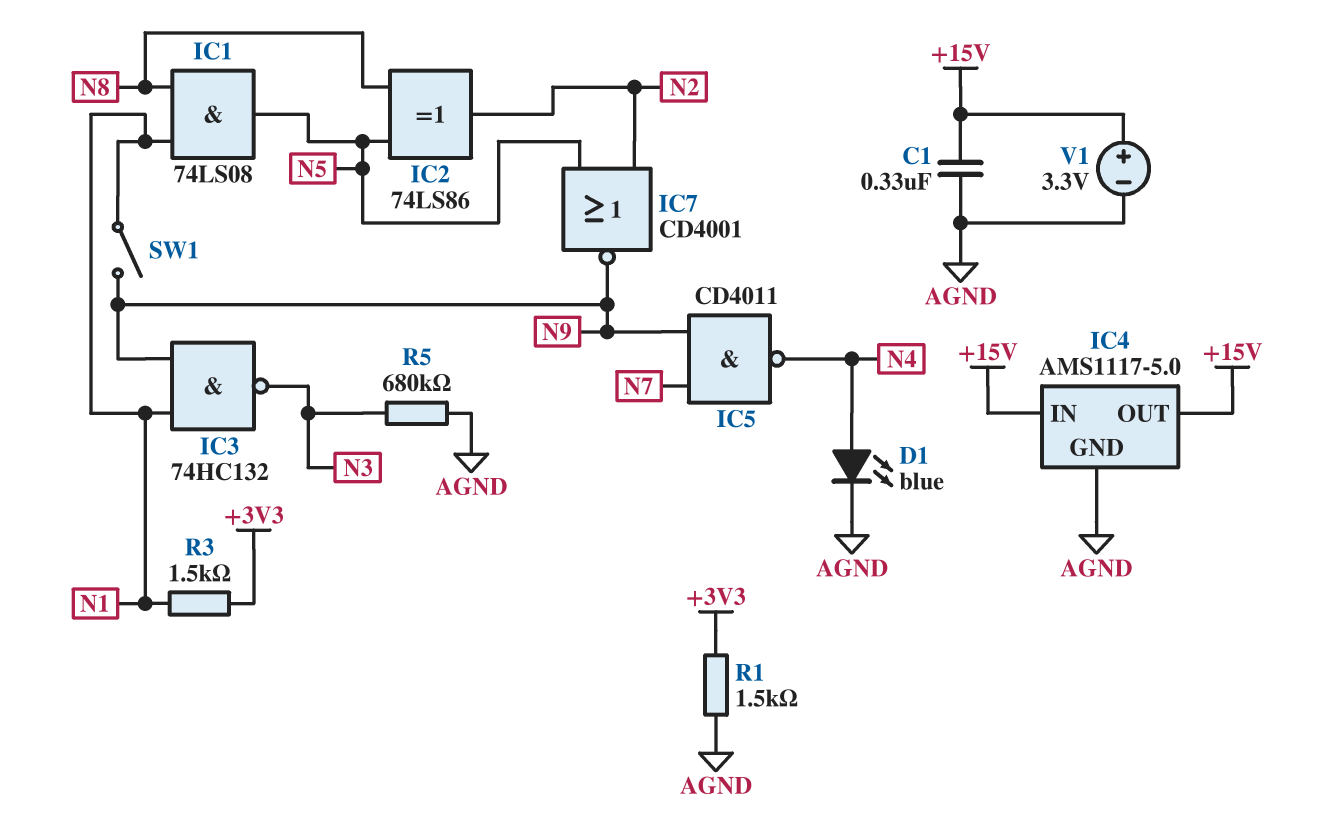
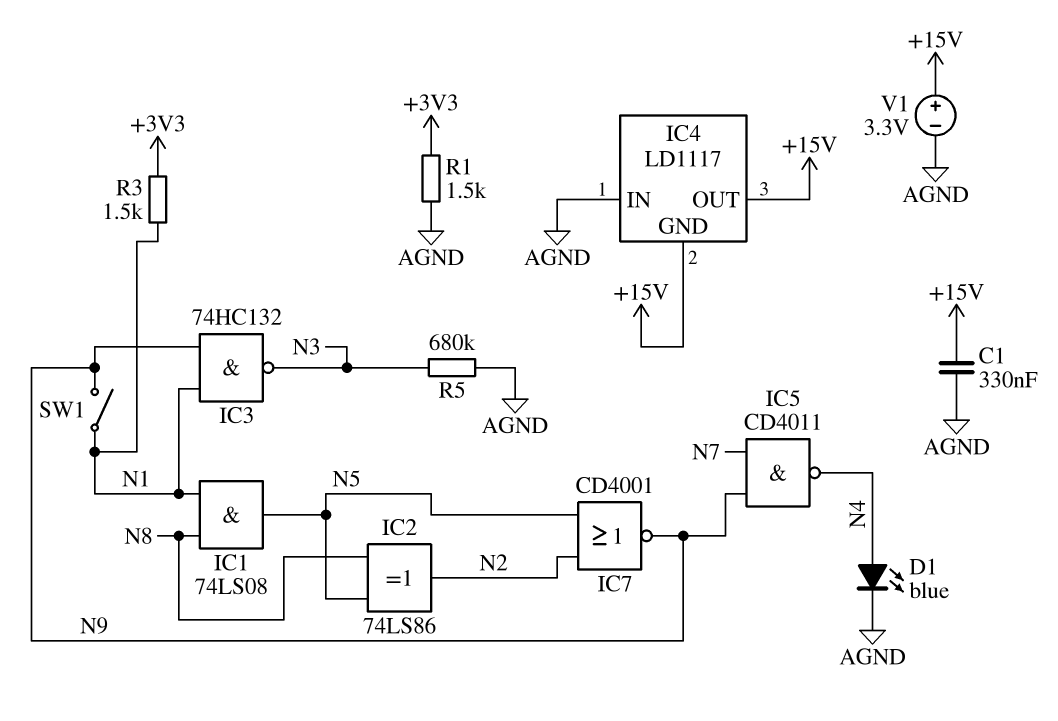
IC4: AMS1117-5.0 -> LD1117
IC4 pin GND: AGND -> +15V
IC4 pin IN: +15V -> AGND

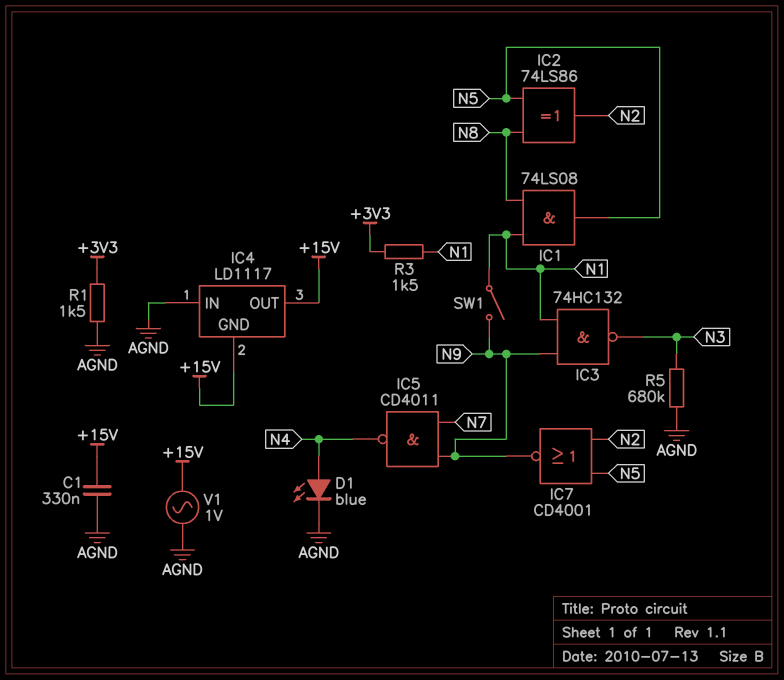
V1: 3.3V (plus +15V, minus AGND) -> AC 1V (+15V, AGND)

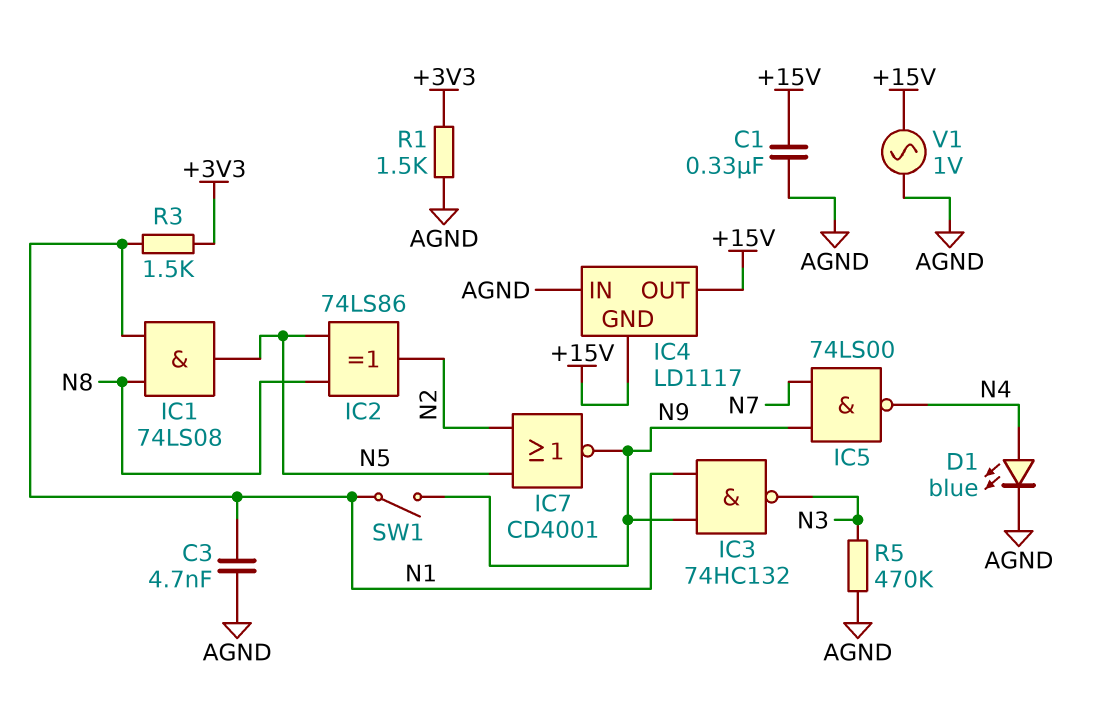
C3: none -> 4.7nF (AGND, N1)
IC5: NAND CD4011 (in N7, in N9, out N4) -> NAND 74LS00 (in N7, in N9, out N4)
R5: 680k (AGND, N3) -> 470k (AGND, N3)

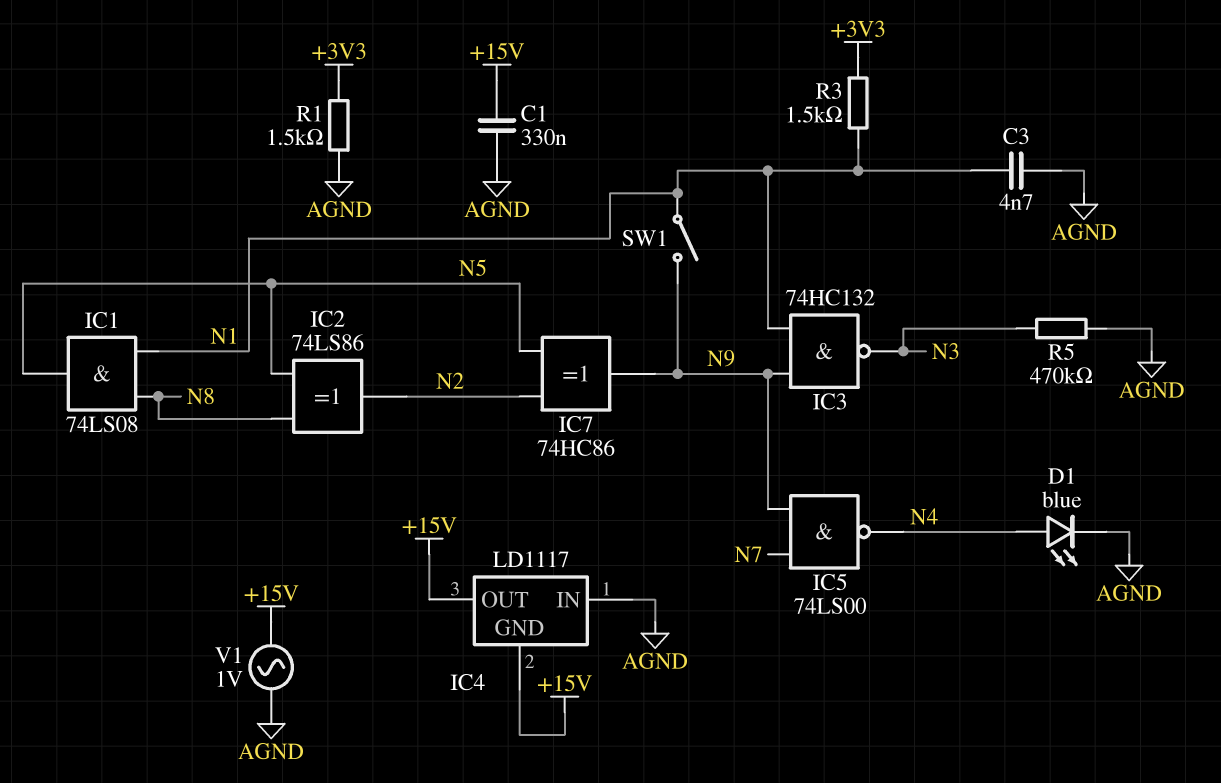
IC7: NOR CD4001 (in N2, in N5, out N9) -> XOR 74HC86 (in N2, in N5, out N9)

